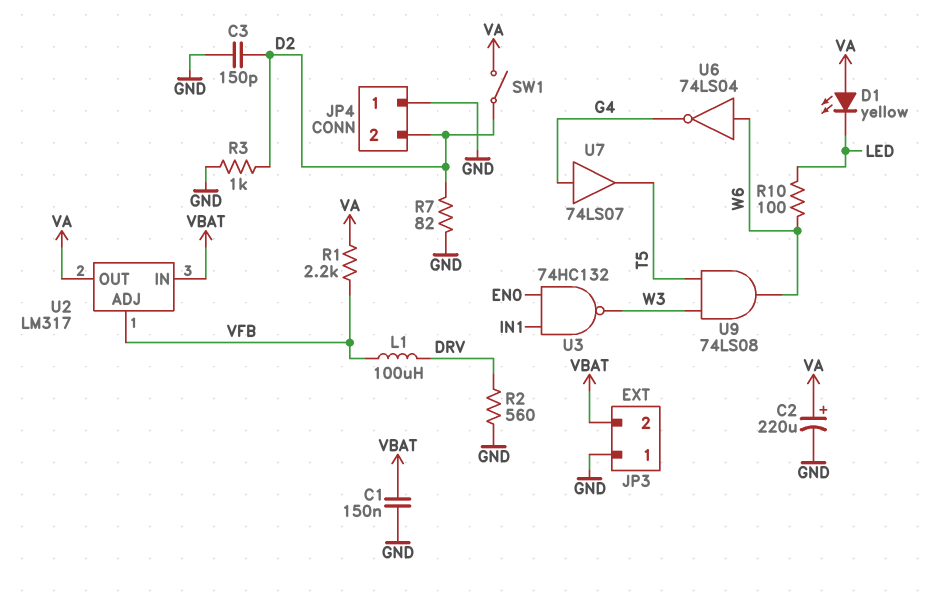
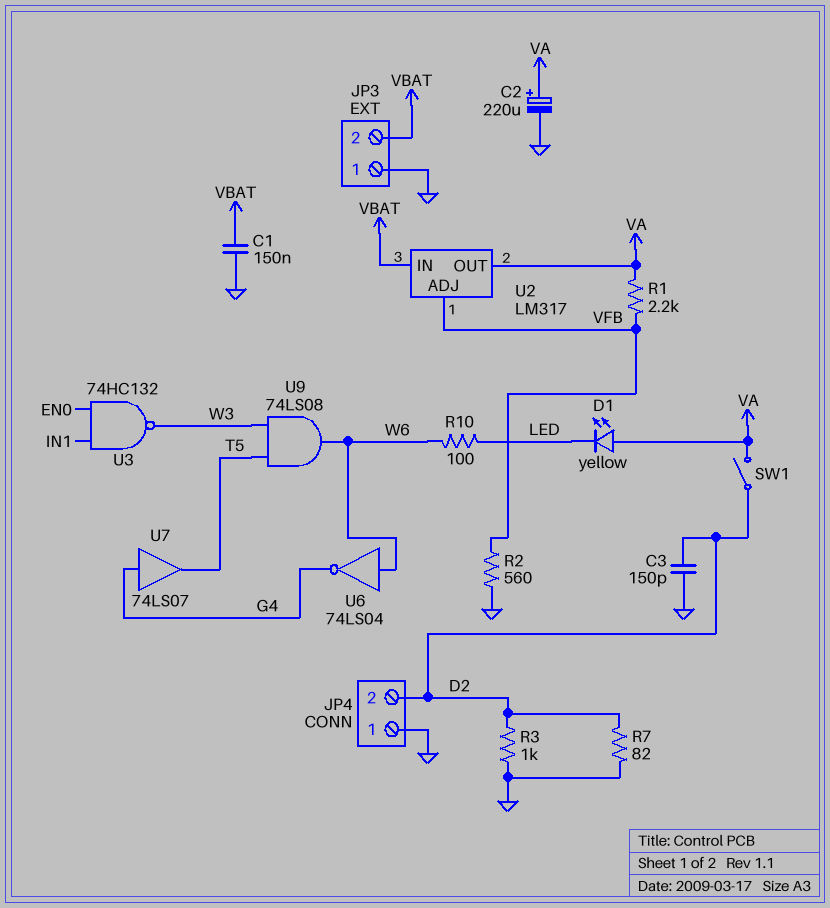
L1: 100uH (DRV, VFB) -> none
R2: 560 (DRV, GND) -> 560 (GND, VFB)

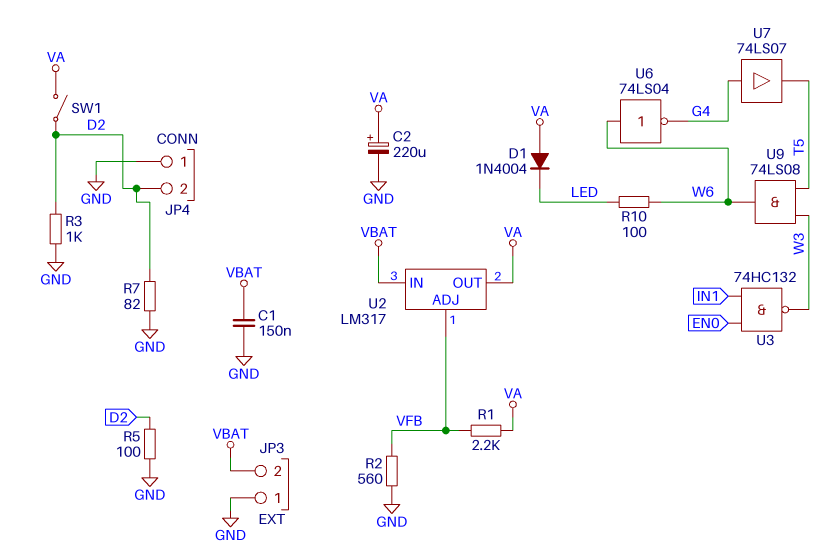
C3: 150pF (D2, GND) -> none
D1: LED yellow (A VA, K LED) -> diode 1N4004 (A VA, K LED)
R5: none -> 100 (D2, GND)

